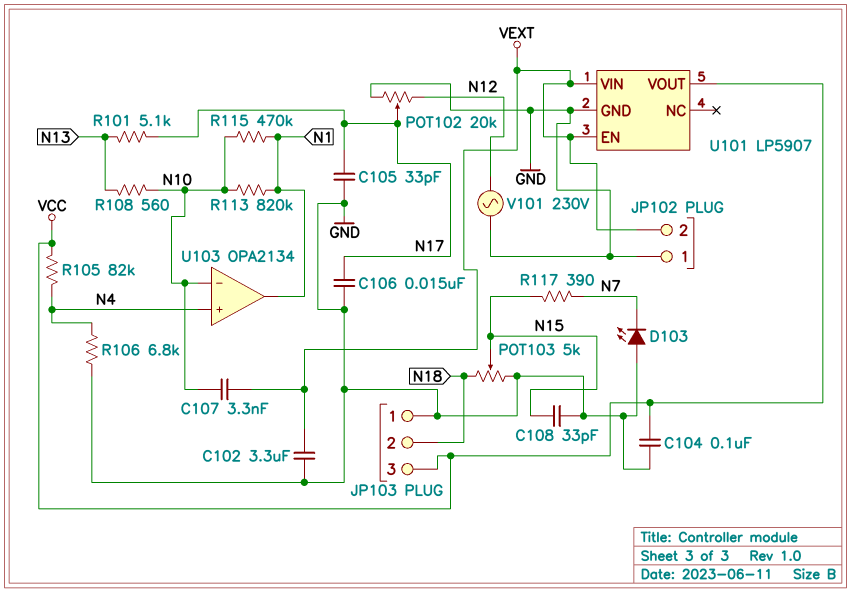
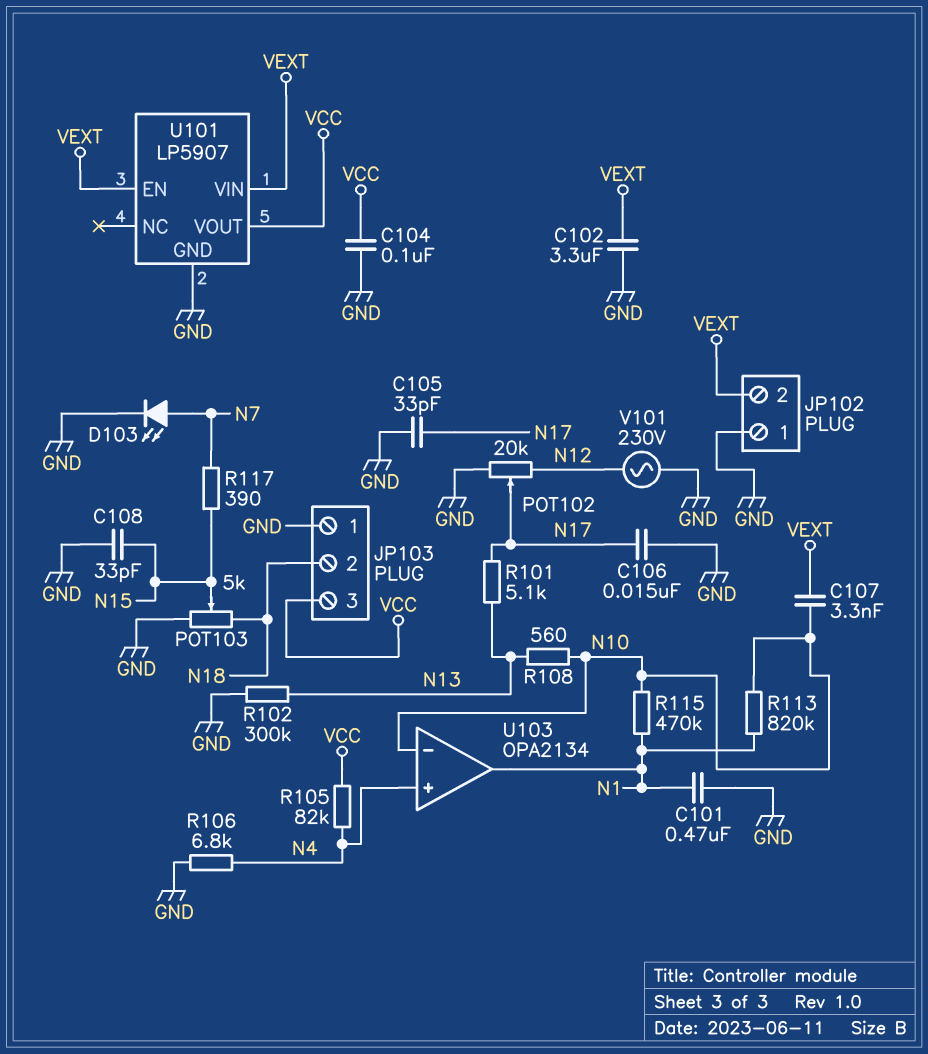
C101: none -> 470nF (GND, N1)
D103: LED (A GND, K N7) -> LED (A N7, K GND)
R102: none -> 300k (GND, N13)

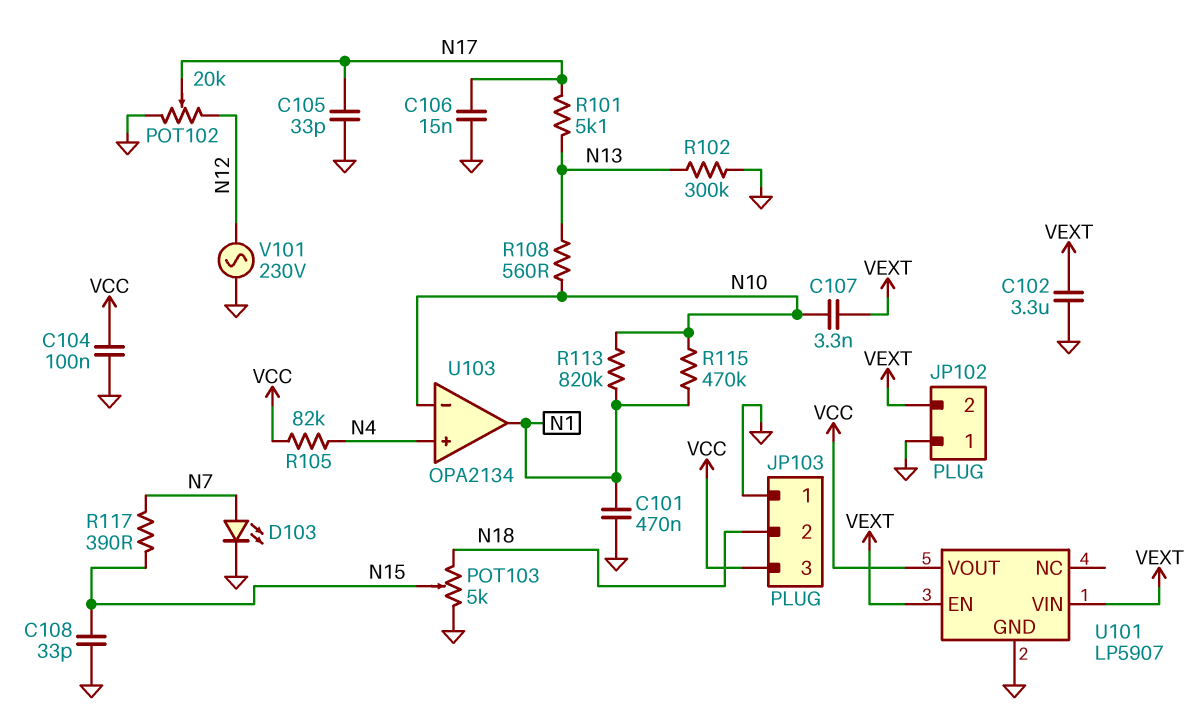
R106: 6.8k (GND, N4) -> none

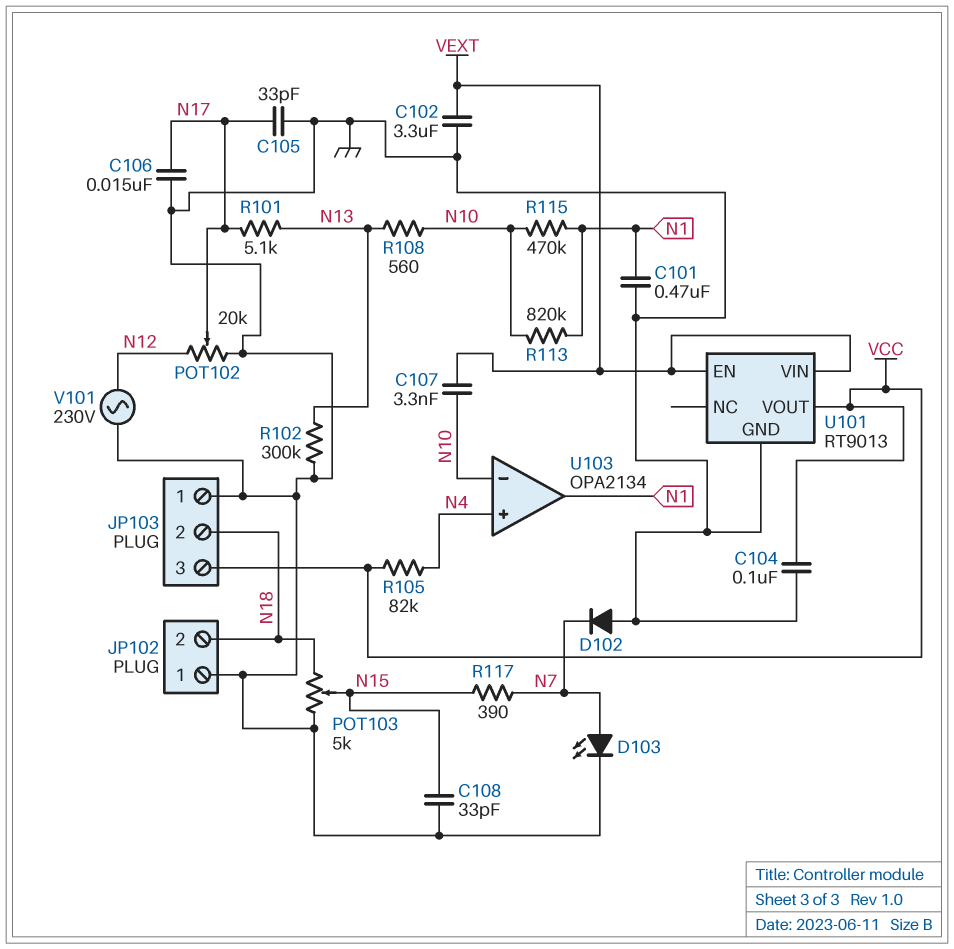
D102: none -> diode (A GND, K N7)
JP102 pin 2: VEXT -> N18
U101: LP5907 -> RT9013

